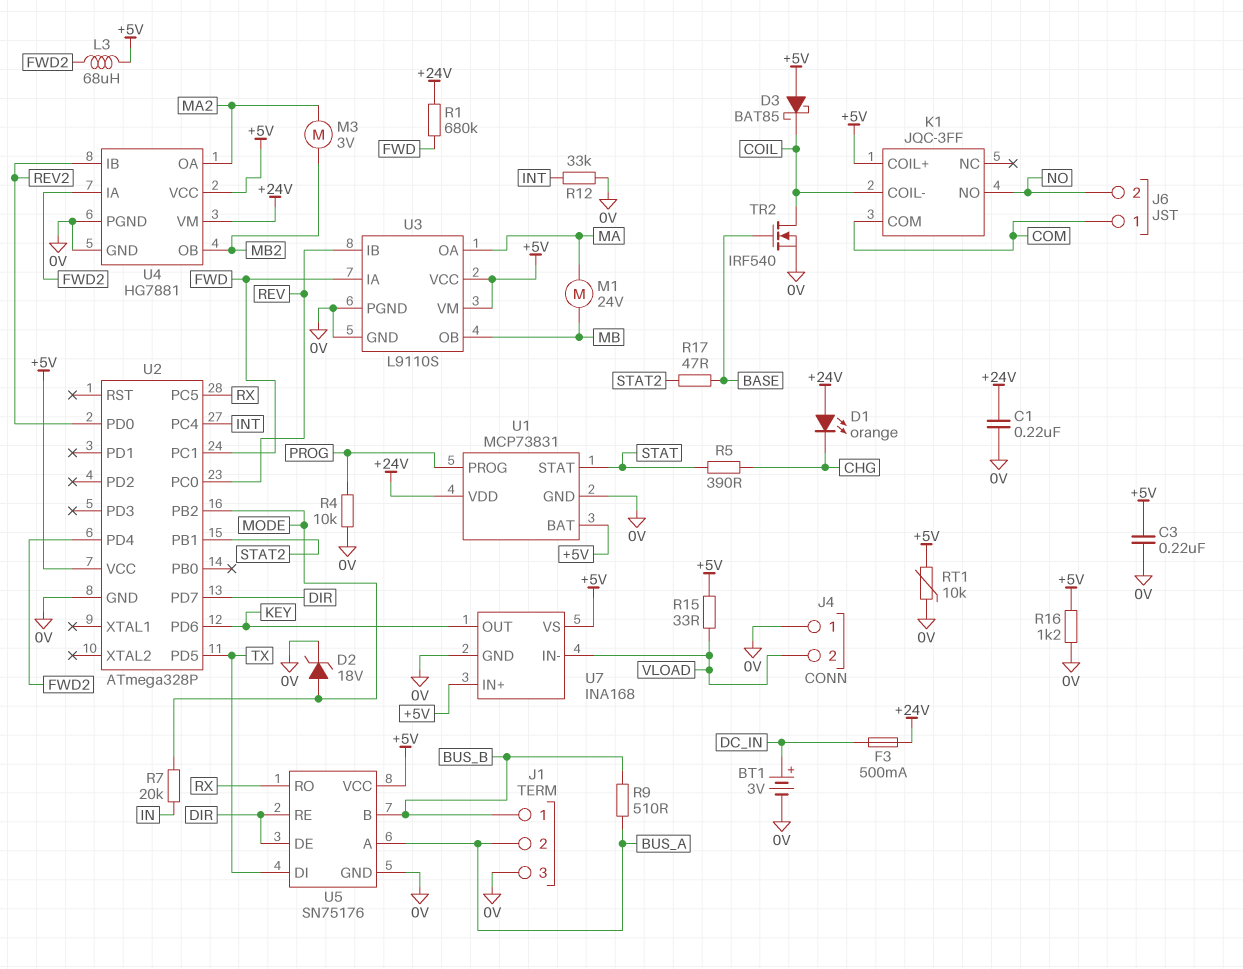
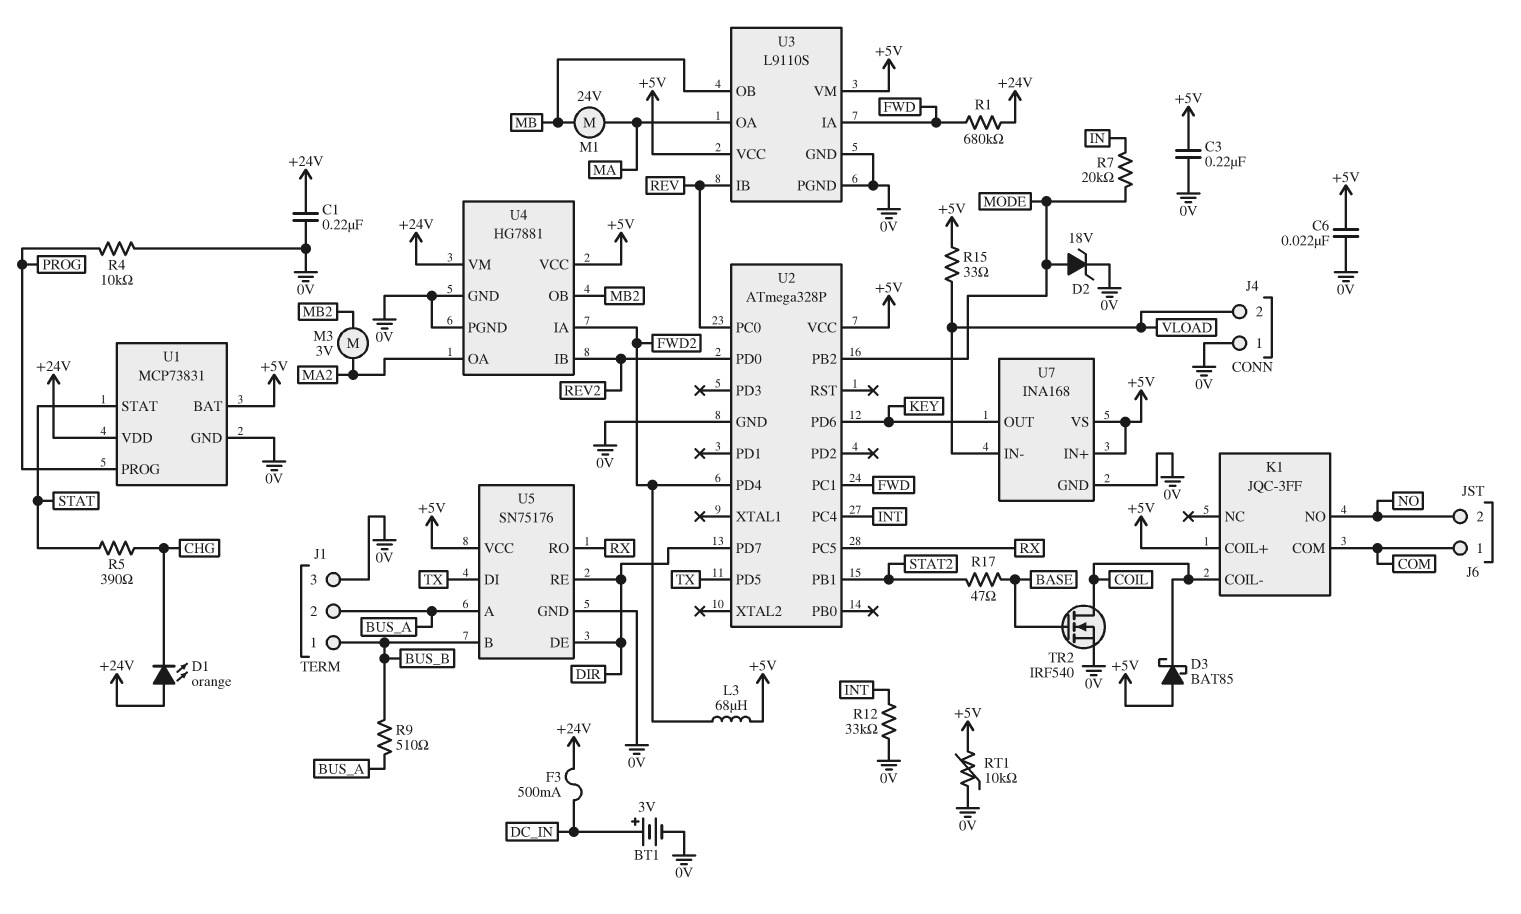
C6: none -> 22nF (+5V, 0V)
R16: 1.2k (+5V, 0V) -> none

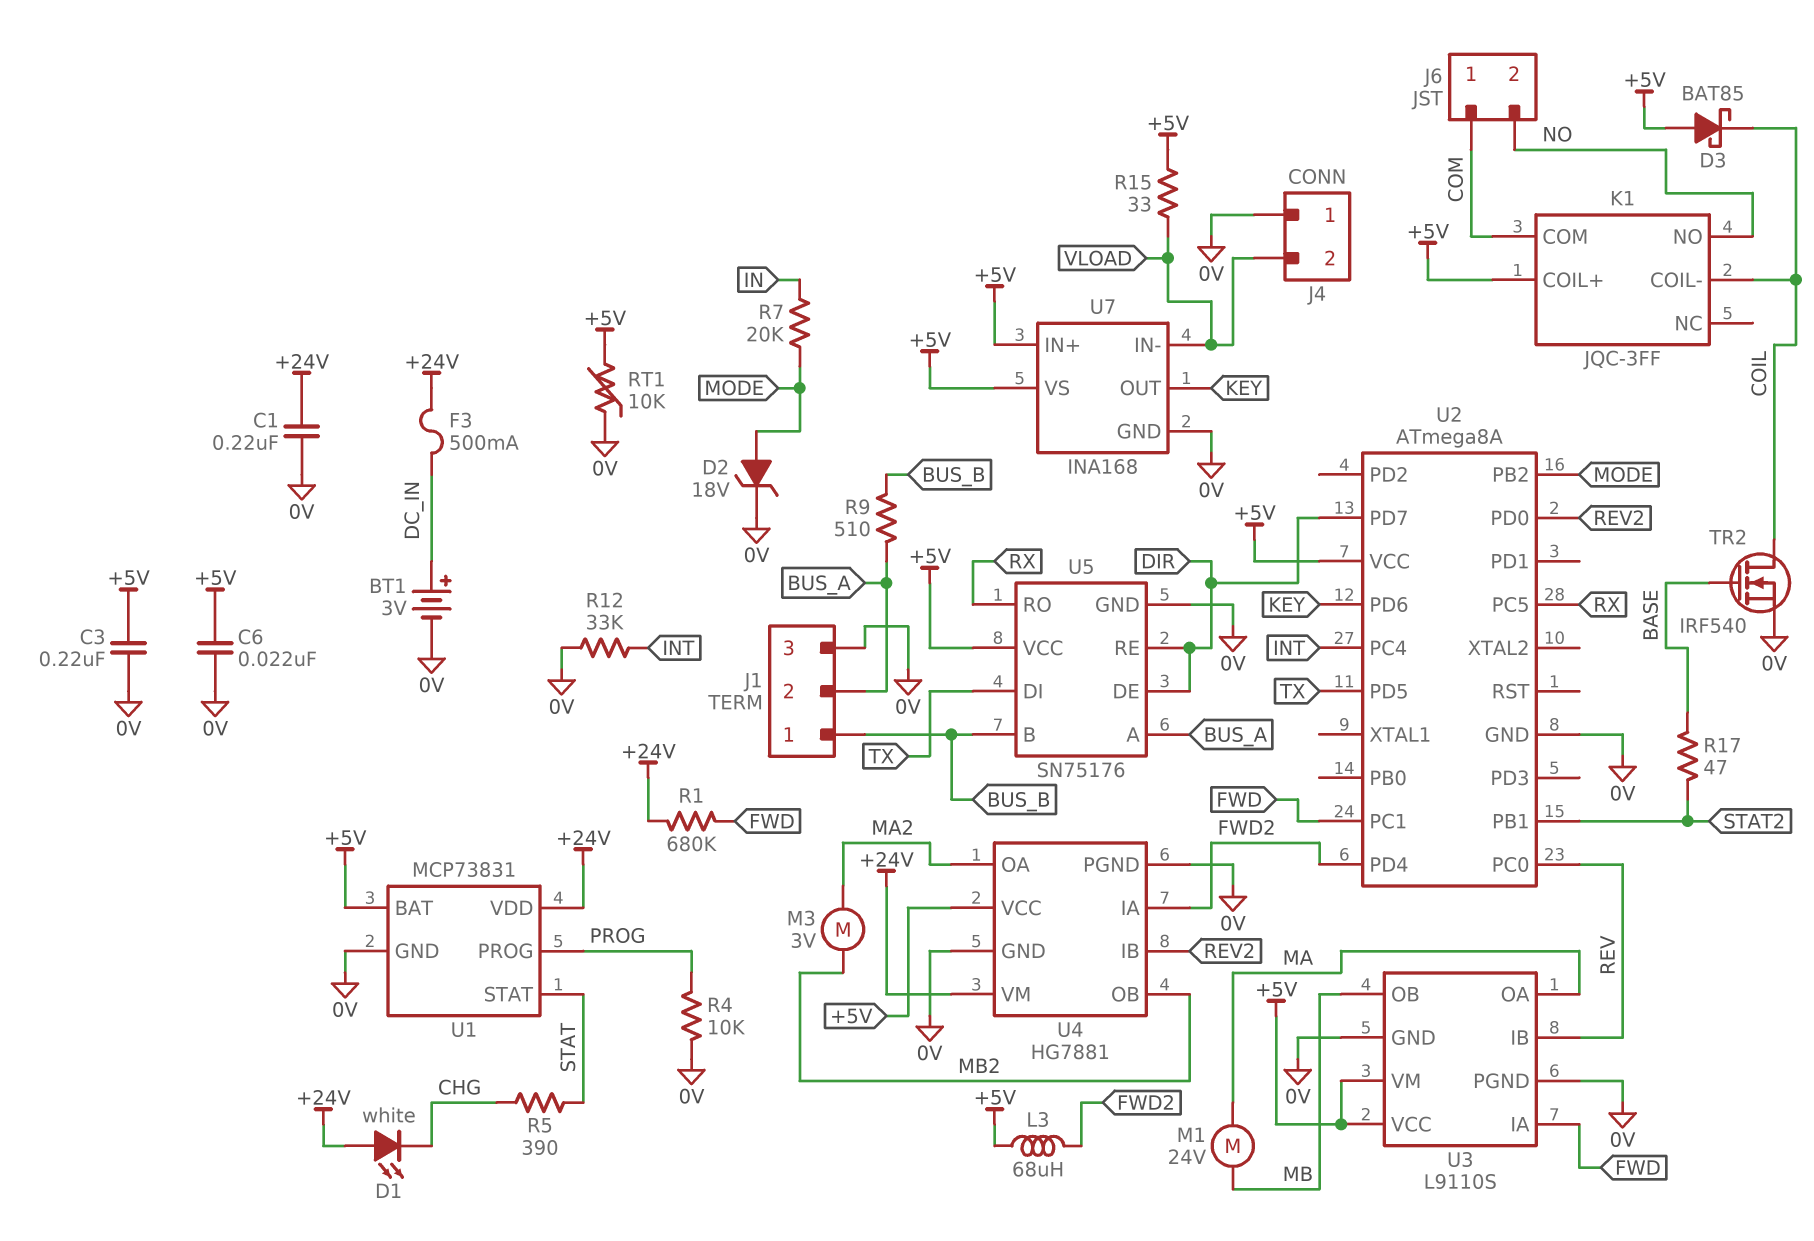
D1: LED orange (A +24V, K CHG) -> LED white (A +24V, K CHG)
U2: ATmega328P -> ATmega8A

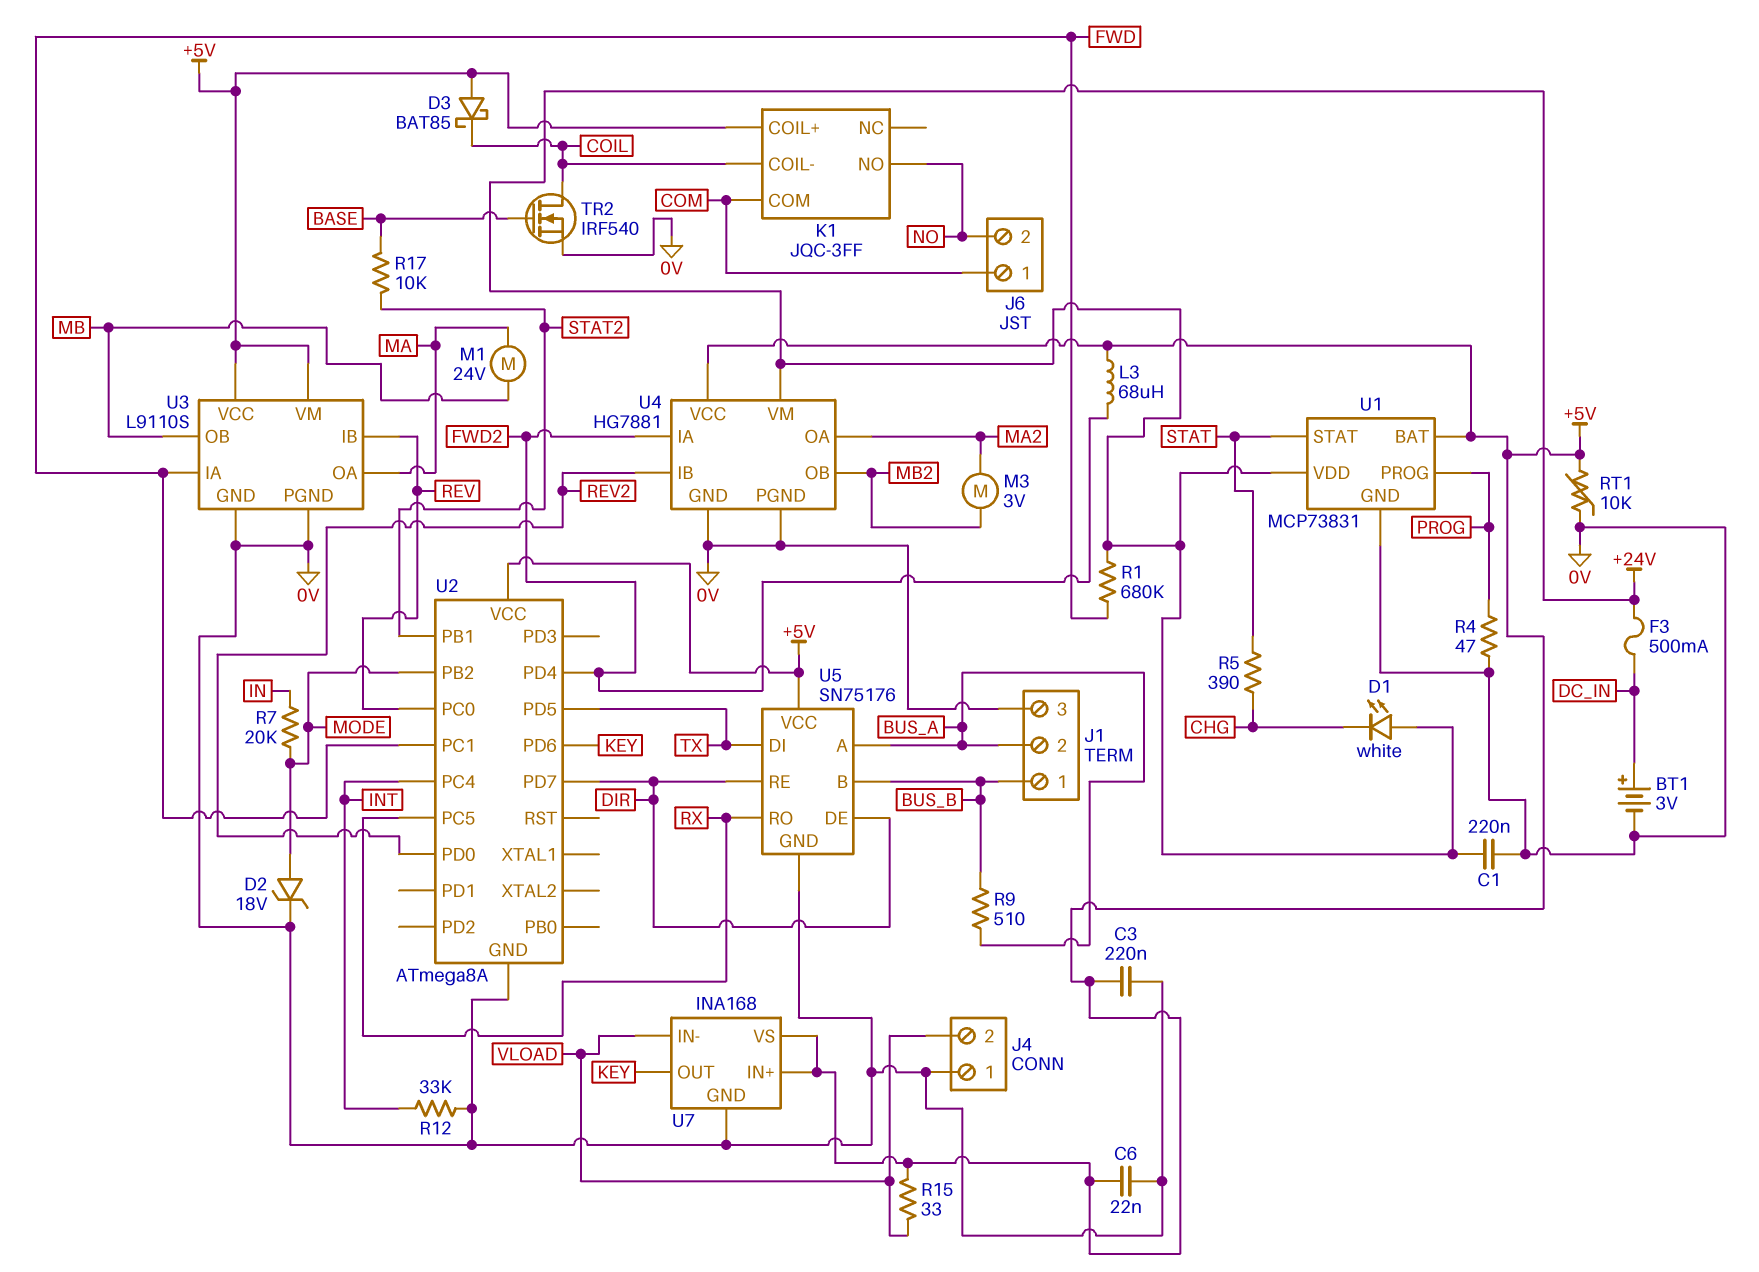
R4: 10k (0V, PROG) -> 47 (0V, PROG)
R17: 47 (BASE, STAT2) -> 10k (BASE, STAT2)

